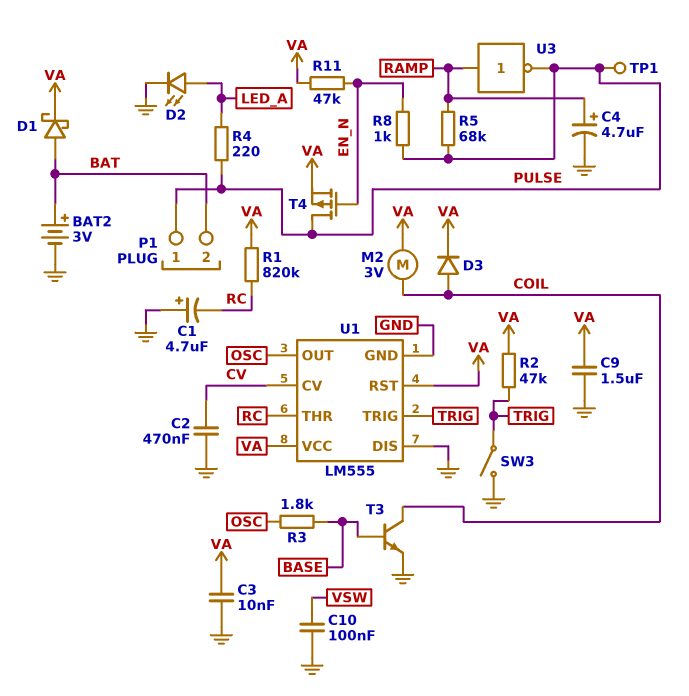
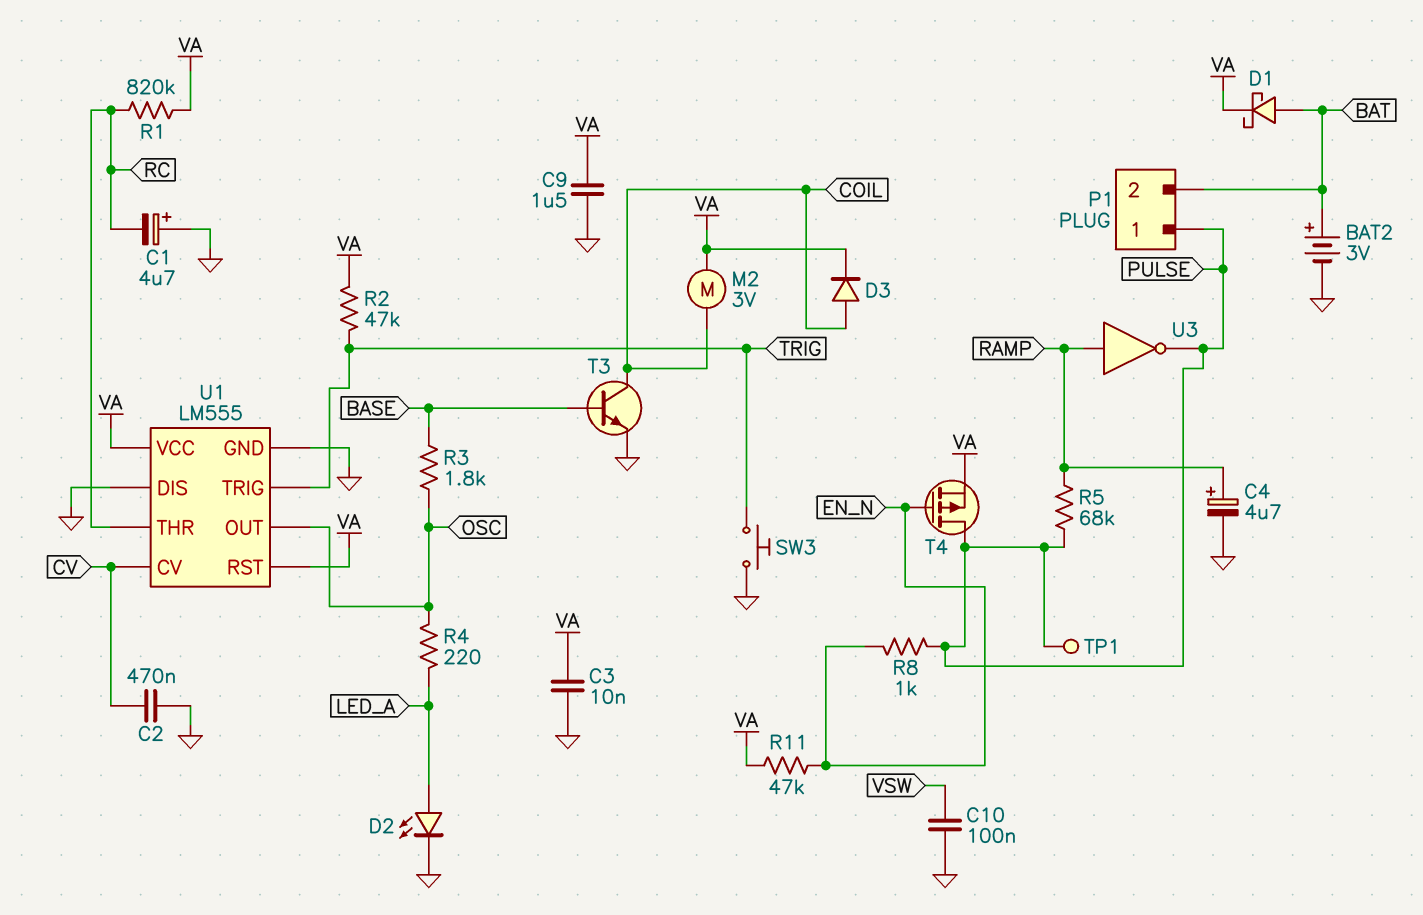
R4: 220 (LED_A, PULSE) -> 220 (LED_A, OSC)
SW3: switch (GND, TRIG) -> button (GND, TRIG)

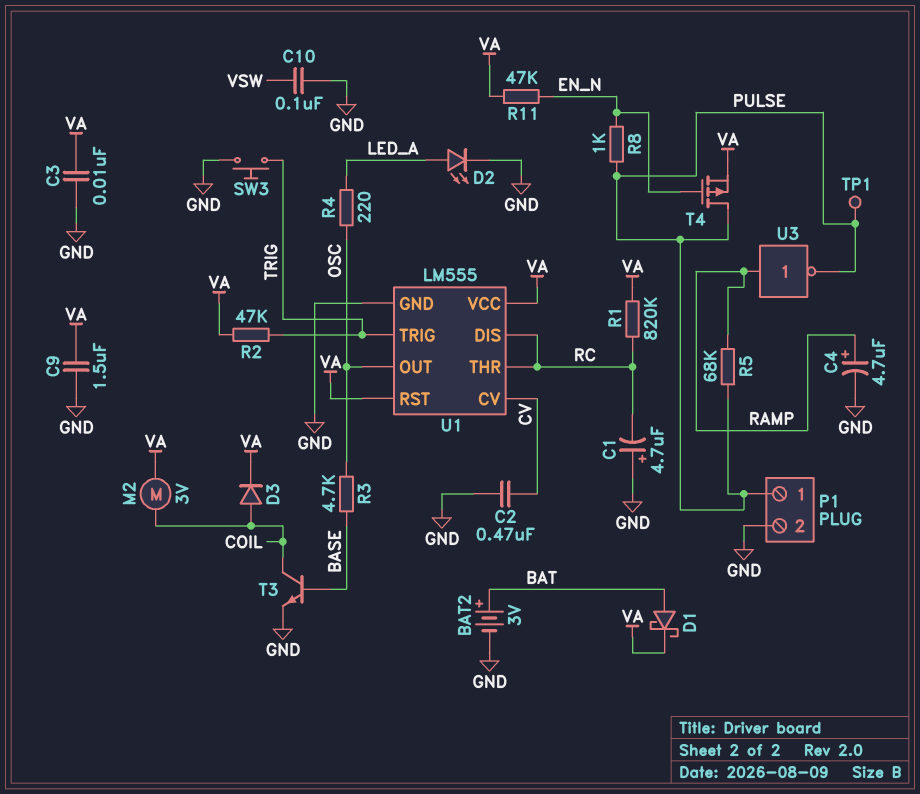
P1 pin 2: BAT -> GND
R3: 1.8k (BASE, OSC) -> 4.7k (BASE, OSC)
U1 pin DIS: GND -> RC

